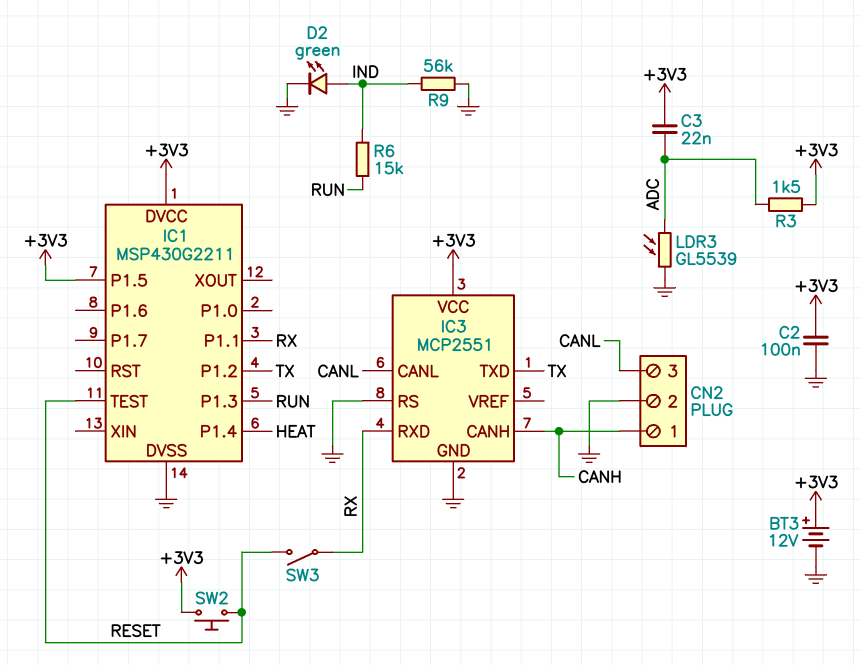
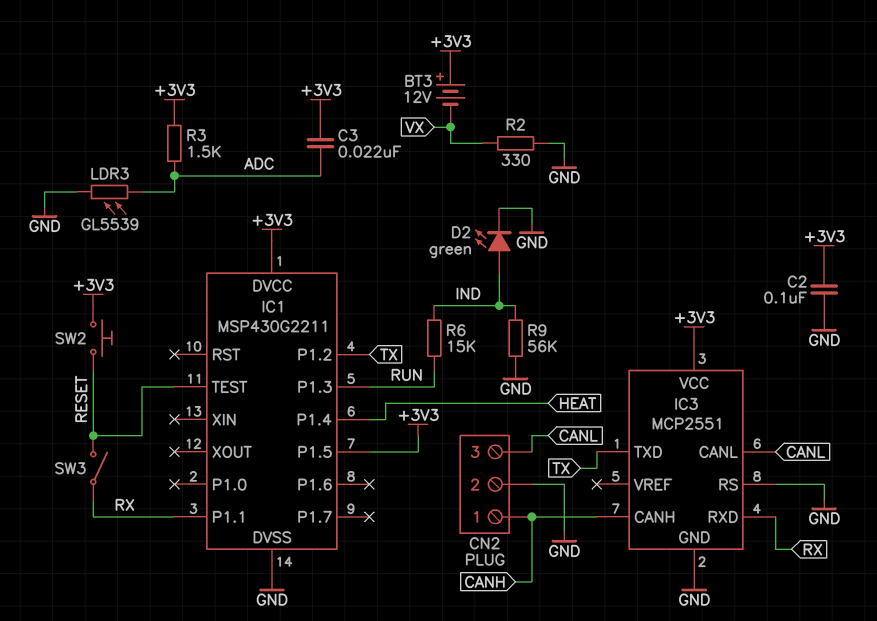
BT3: 12V (plus +3V3, minus GND) -> 12V (plus +3V3, minus VX)
R2: none -> 330 (GND, VX)

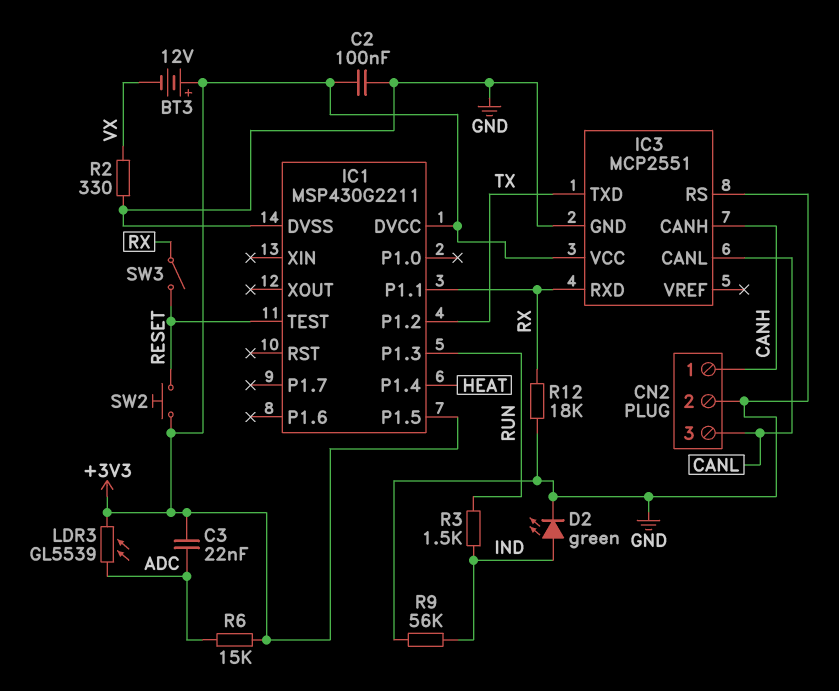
LDR3: GL5539 (ADC, GND) -> GL5539 (+3V3, ADC)
R3: 1.5k (+3V3, ADC) -> 1.5k (IND, RUN)
R6: 15k (IND, RUN) -> 15k (+3V3, ADC)
R12: none -> 18k (GND, RX)

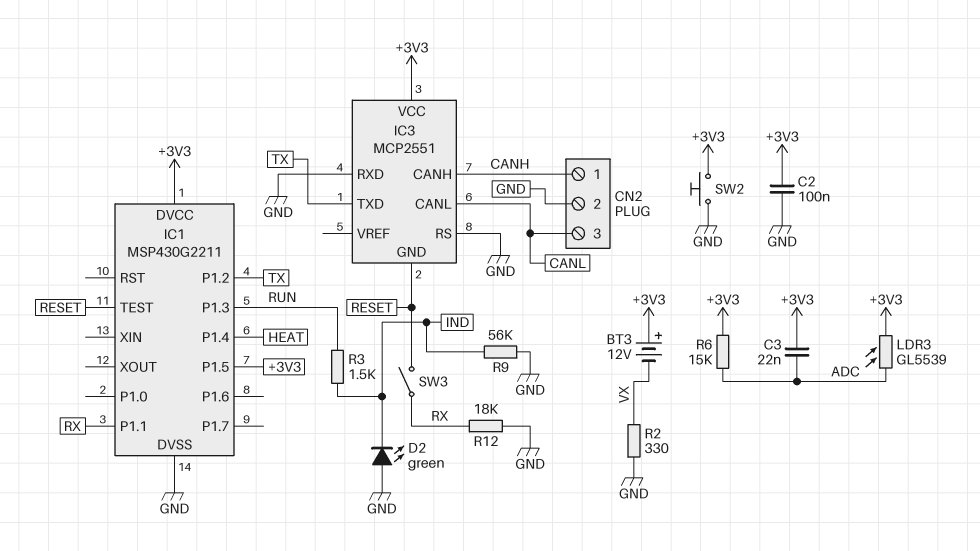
D2: LED green (A IND, K GND) -> LED green (A GND, K IND)
IC3 pin GND: GND -> RESET
IC3 pin RXD: RX -> GND
SW2: button (+3V3, RESET) -> button (+3V3, GND)

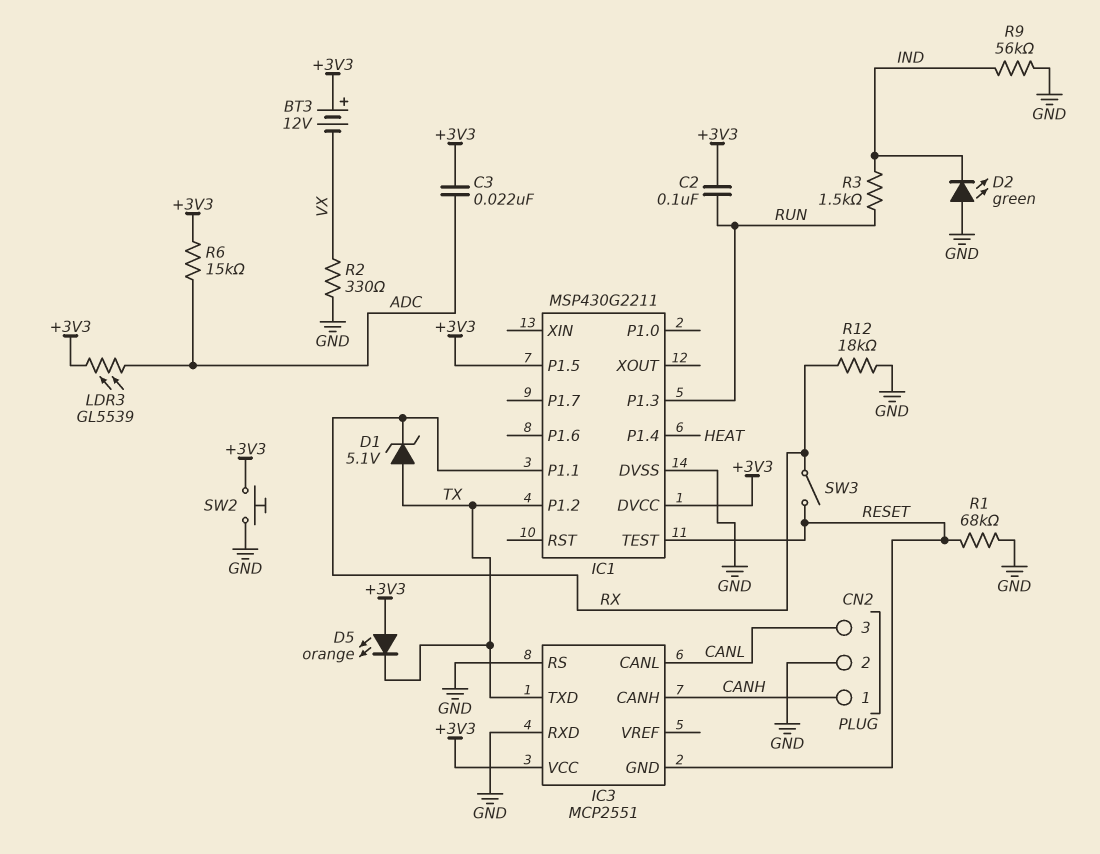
C2: 100nF (+3V3, GND) -> 100nF (+3V3, RUN)
D1: none -> zener 5.1V (A TX, K RX)
D5: none -> LED orange (A +3V3, K TX)
R1: none -> 68k (GND, RESET)

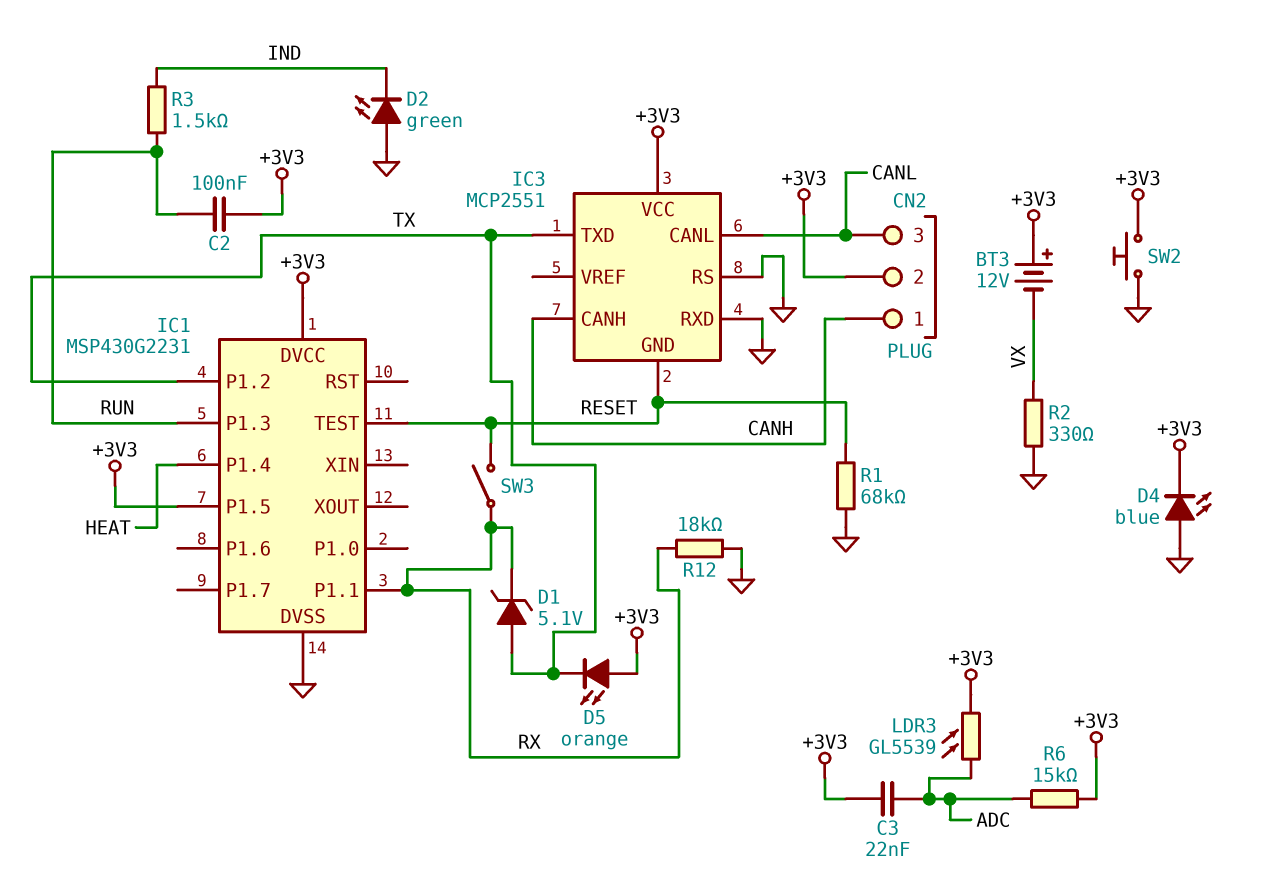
CN2 pin 2: GND -> +3V3
D4: none -> LED blue (A GND, K +3V3)
IC1: MSP430G2211 -> MSP430G2231
R9: 56k (GND, IND) -> none

